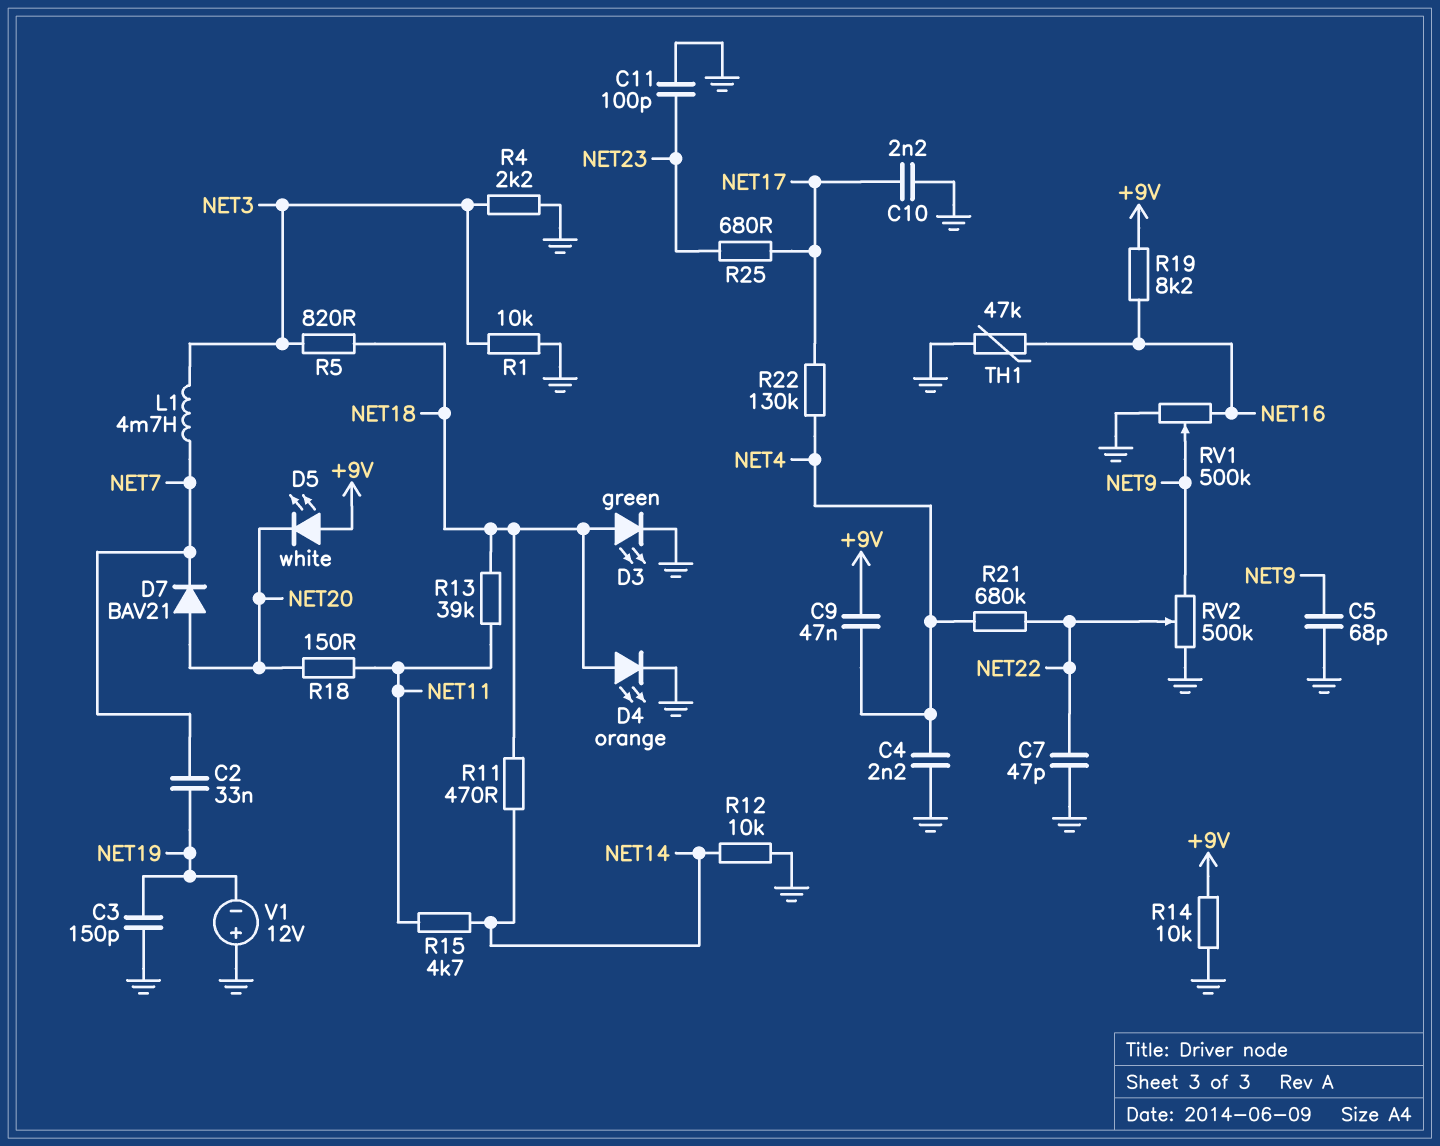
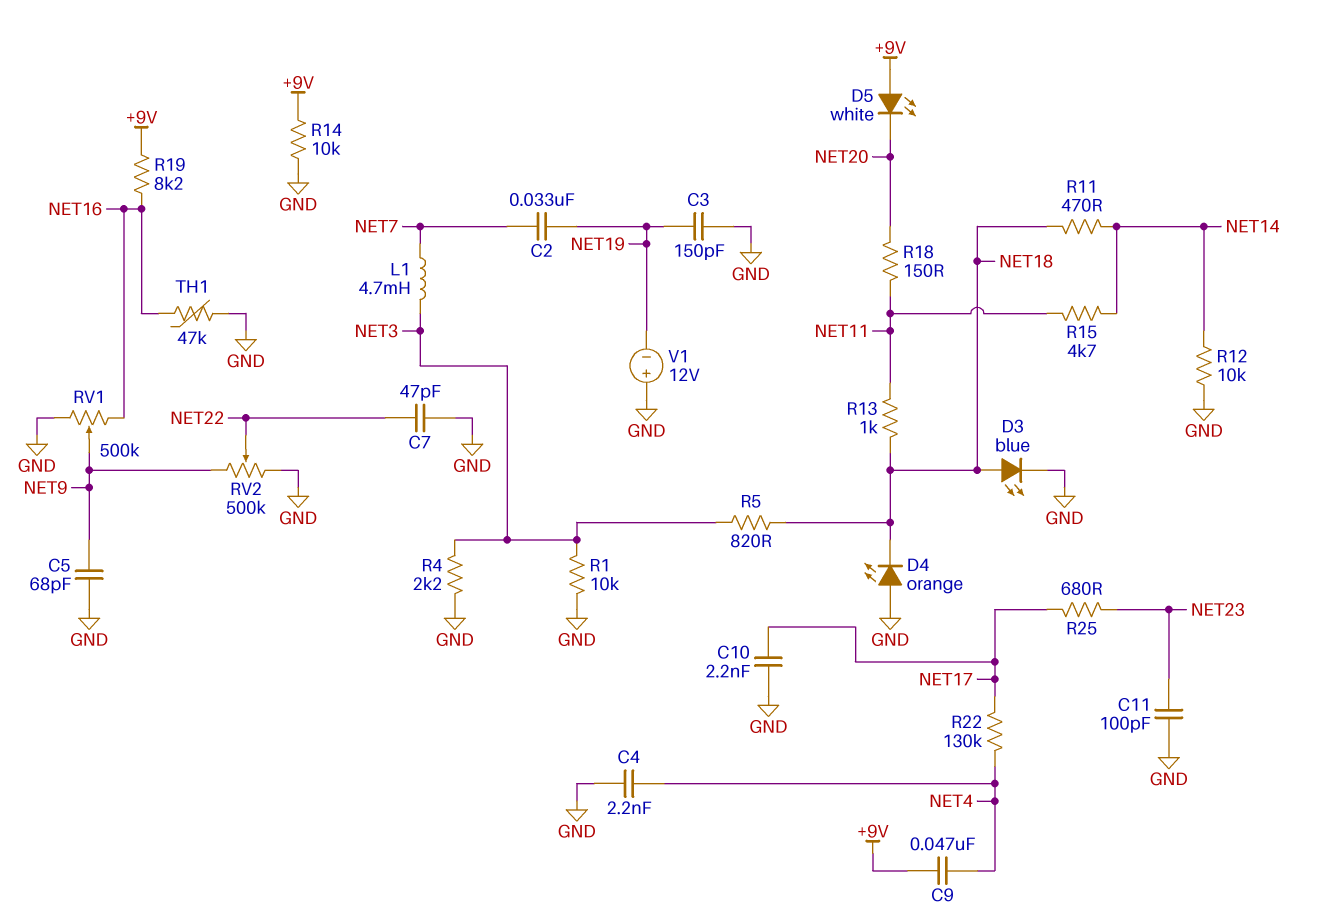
D3: LED green (A NET18, K GND) -> LED blue (A NET18, K GND)
D4: LED orange (A NET18, K GND) -> LED orange (A GND, K NET18)
D7: diode BAV21 (A NET20, K NET7) -> none
R13: 39k (NET11, NET18) -> 1k (NET11, NET18)
R21: 680k (NET4, NET22) -> none

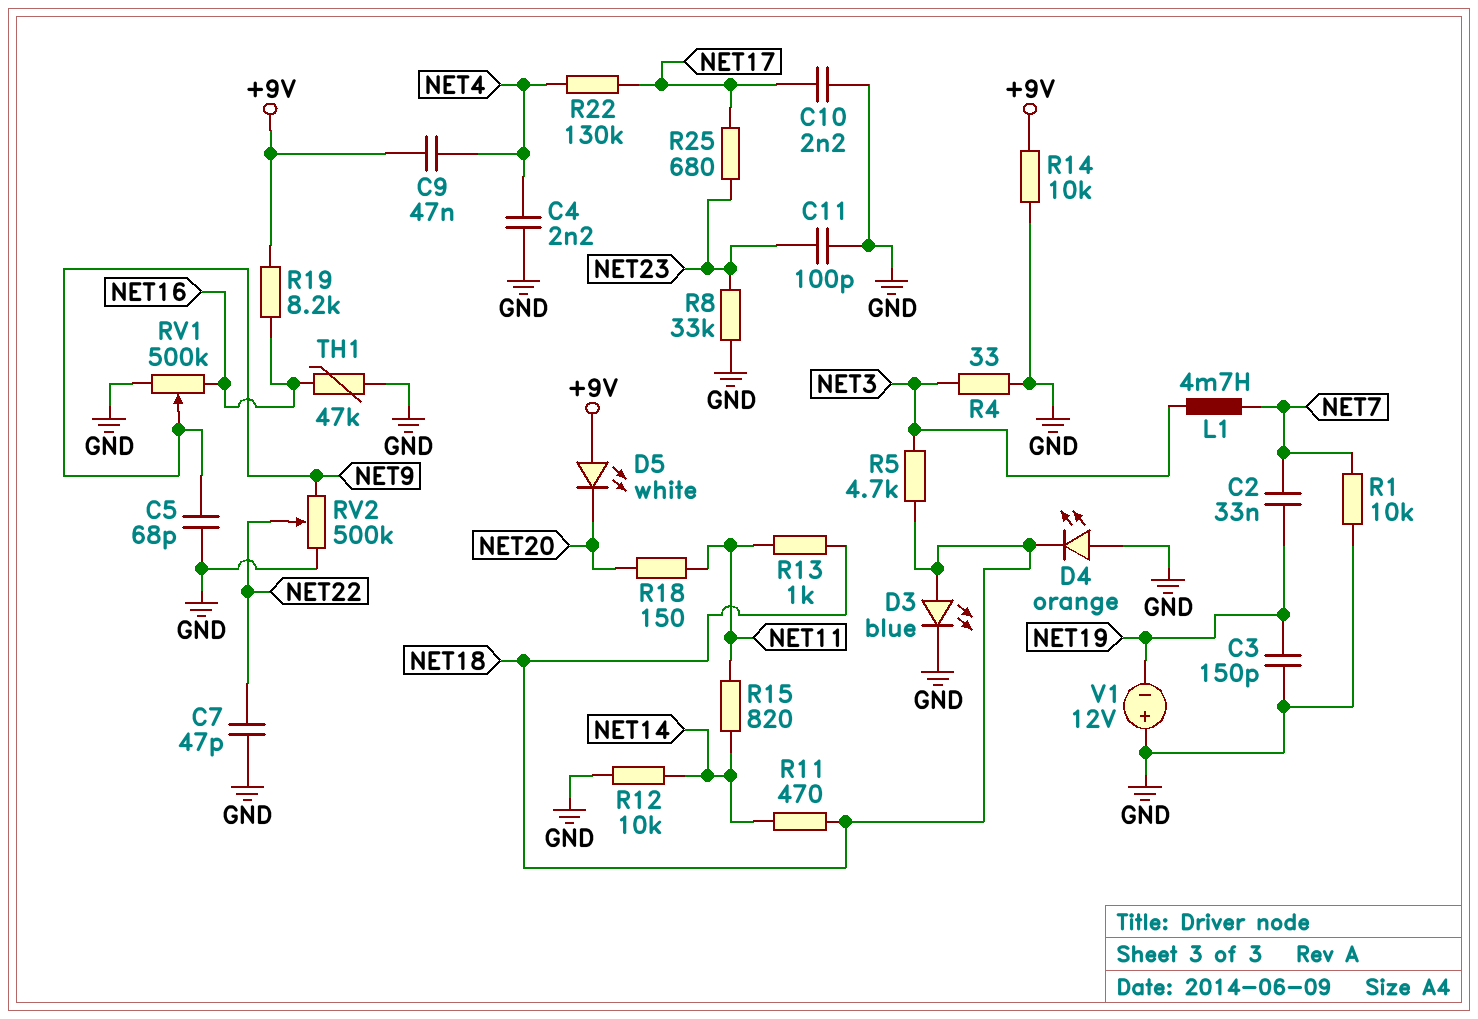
R1: 10k (GND, NET3) -> 10k (GND, NET7)
R4: 2.2k (GND, NET3) -> 33 (GND, NET3)
R5: 820 (NET3, NET18) -> 4.7k (NET3, NET18)
R8: none -> 33k (GND, NET23)
R15: 4.7k (NET11, NET14) -> 820 (NET11, NET14)

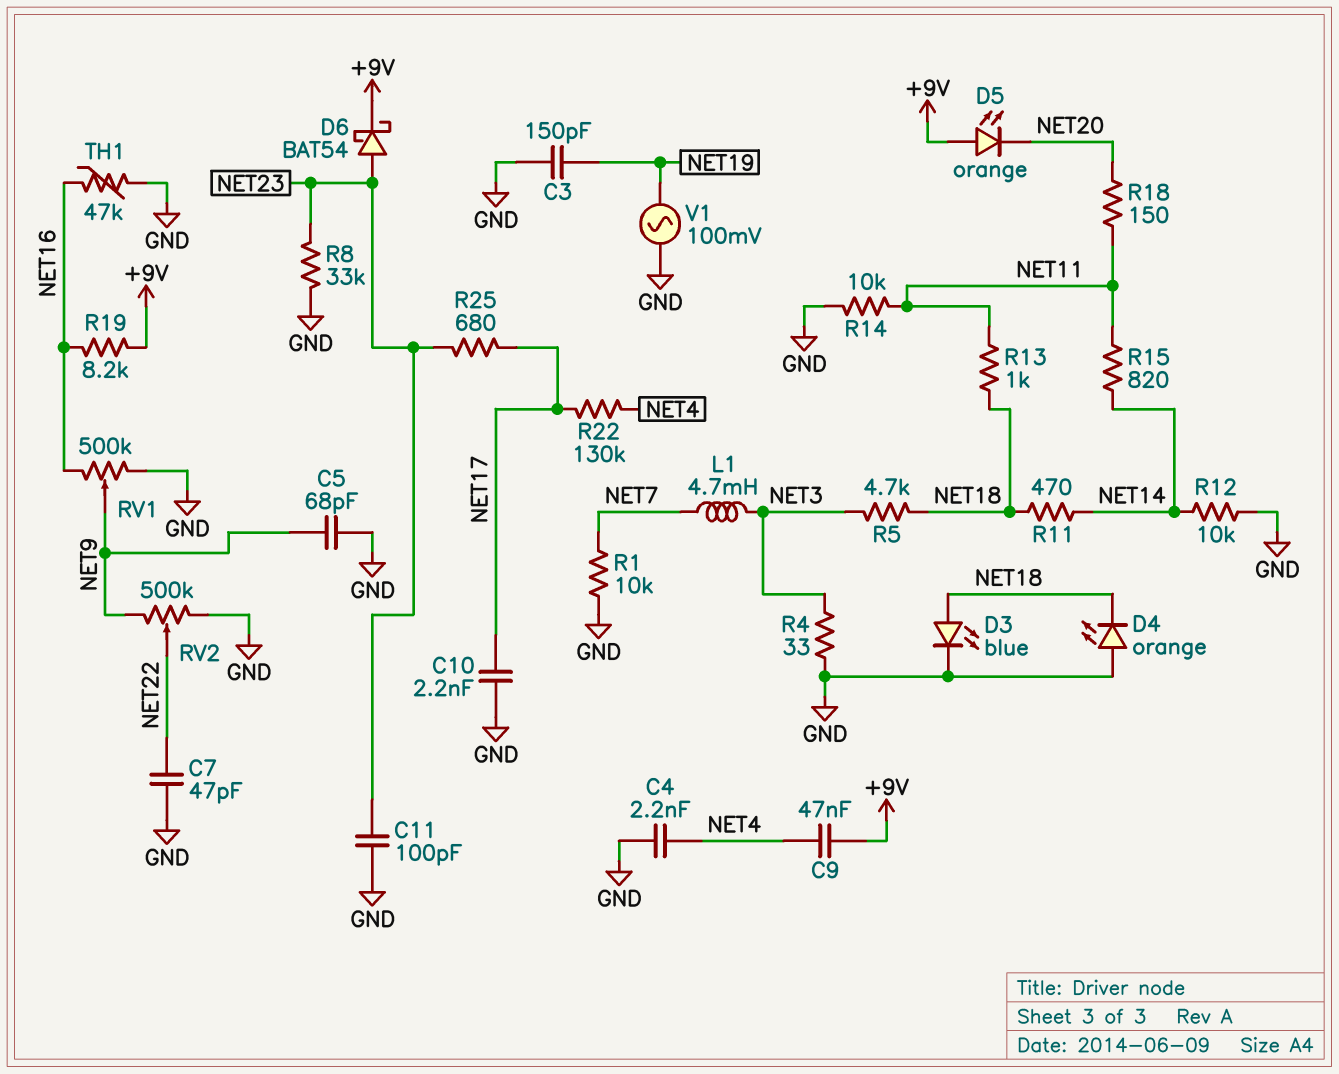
C2: 33nF (NET7, NET19) -> none
D5: LED white (A +9V, K NET20) -> LED orange (A +9V, K NET20)
D6: none -> schottky BAT54 (A NET23, K +9V)
R14: 10k (+9V, GND) -> 10k (GND, NET11)
V1: 12V (plus GND, minus NET19) -> AC 100mV (GND, NET19)

